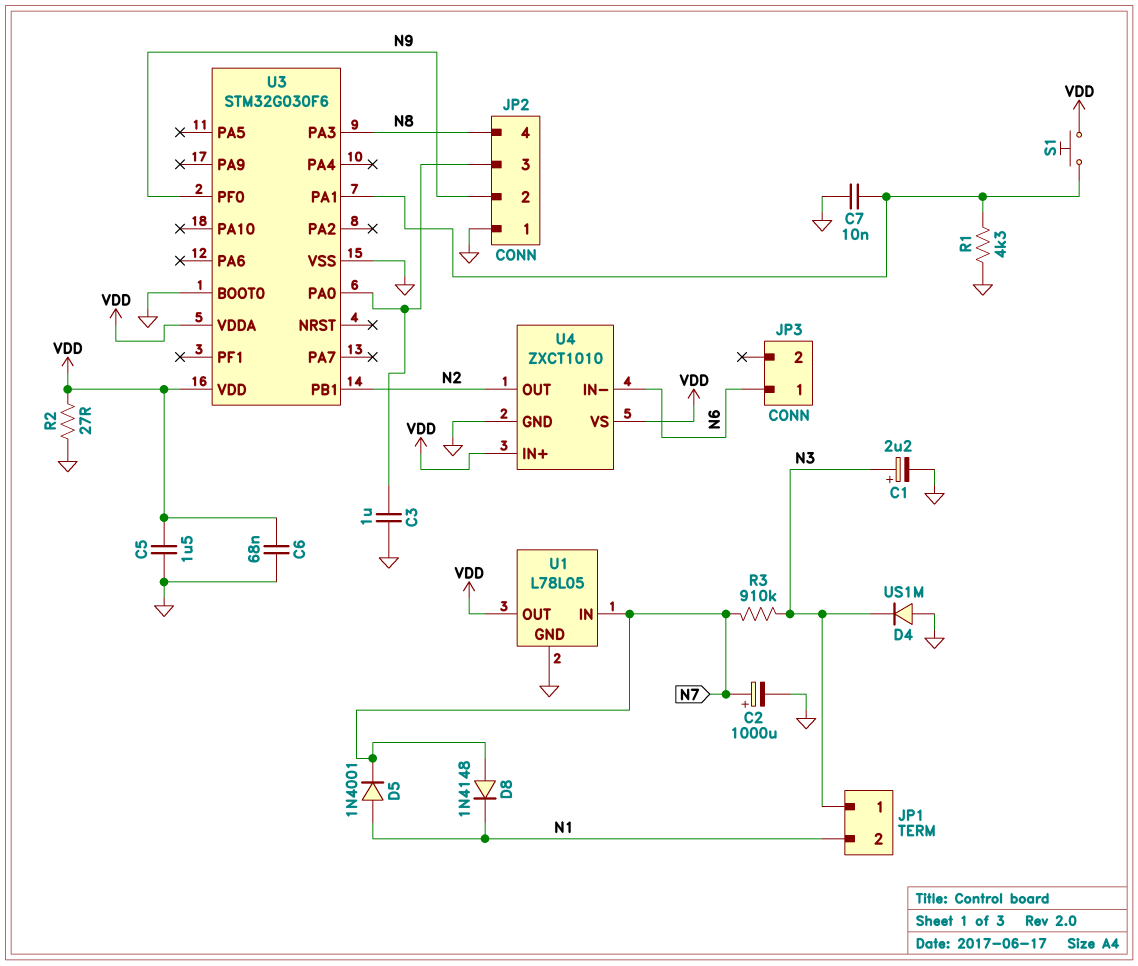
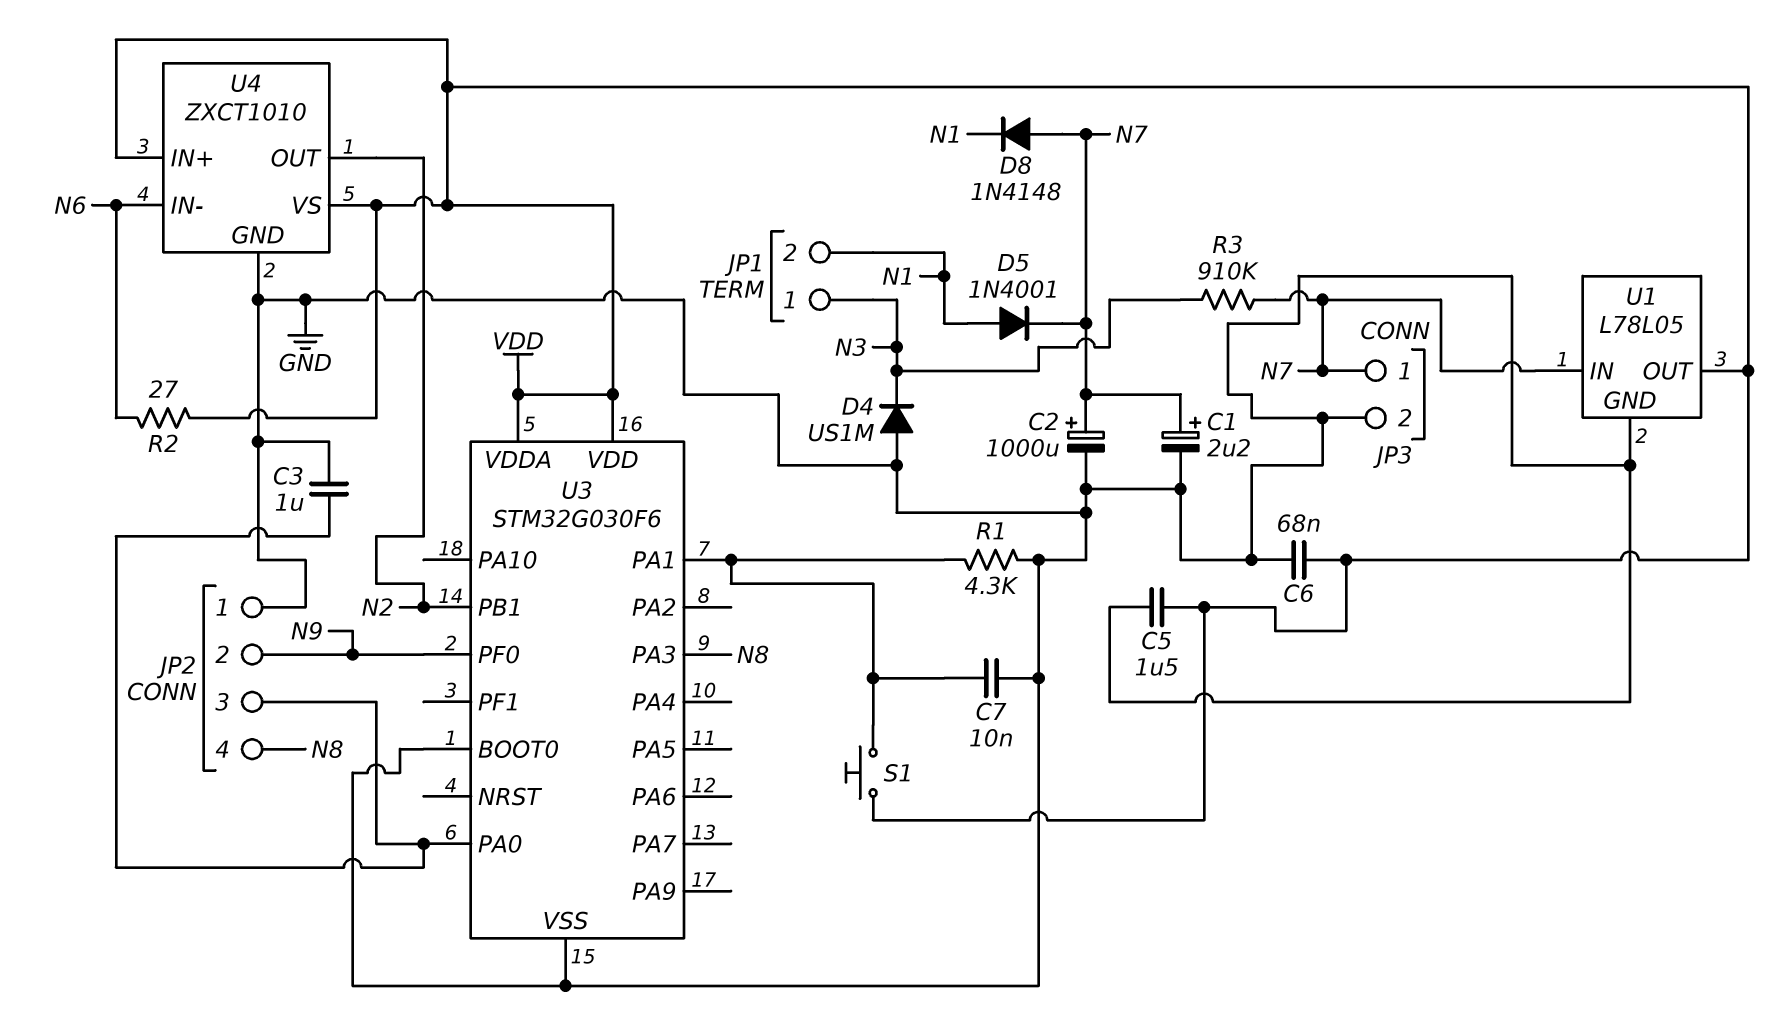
C1: 2.2uF (plus N3, minus GND) -> 2.2uF (plus N7, minus GND)
JP3 pin 1: N6 -> N7
JP3 pin 2: none -> GND
R2: 27 (GND, VDD) -> 27 (N6, VDD)

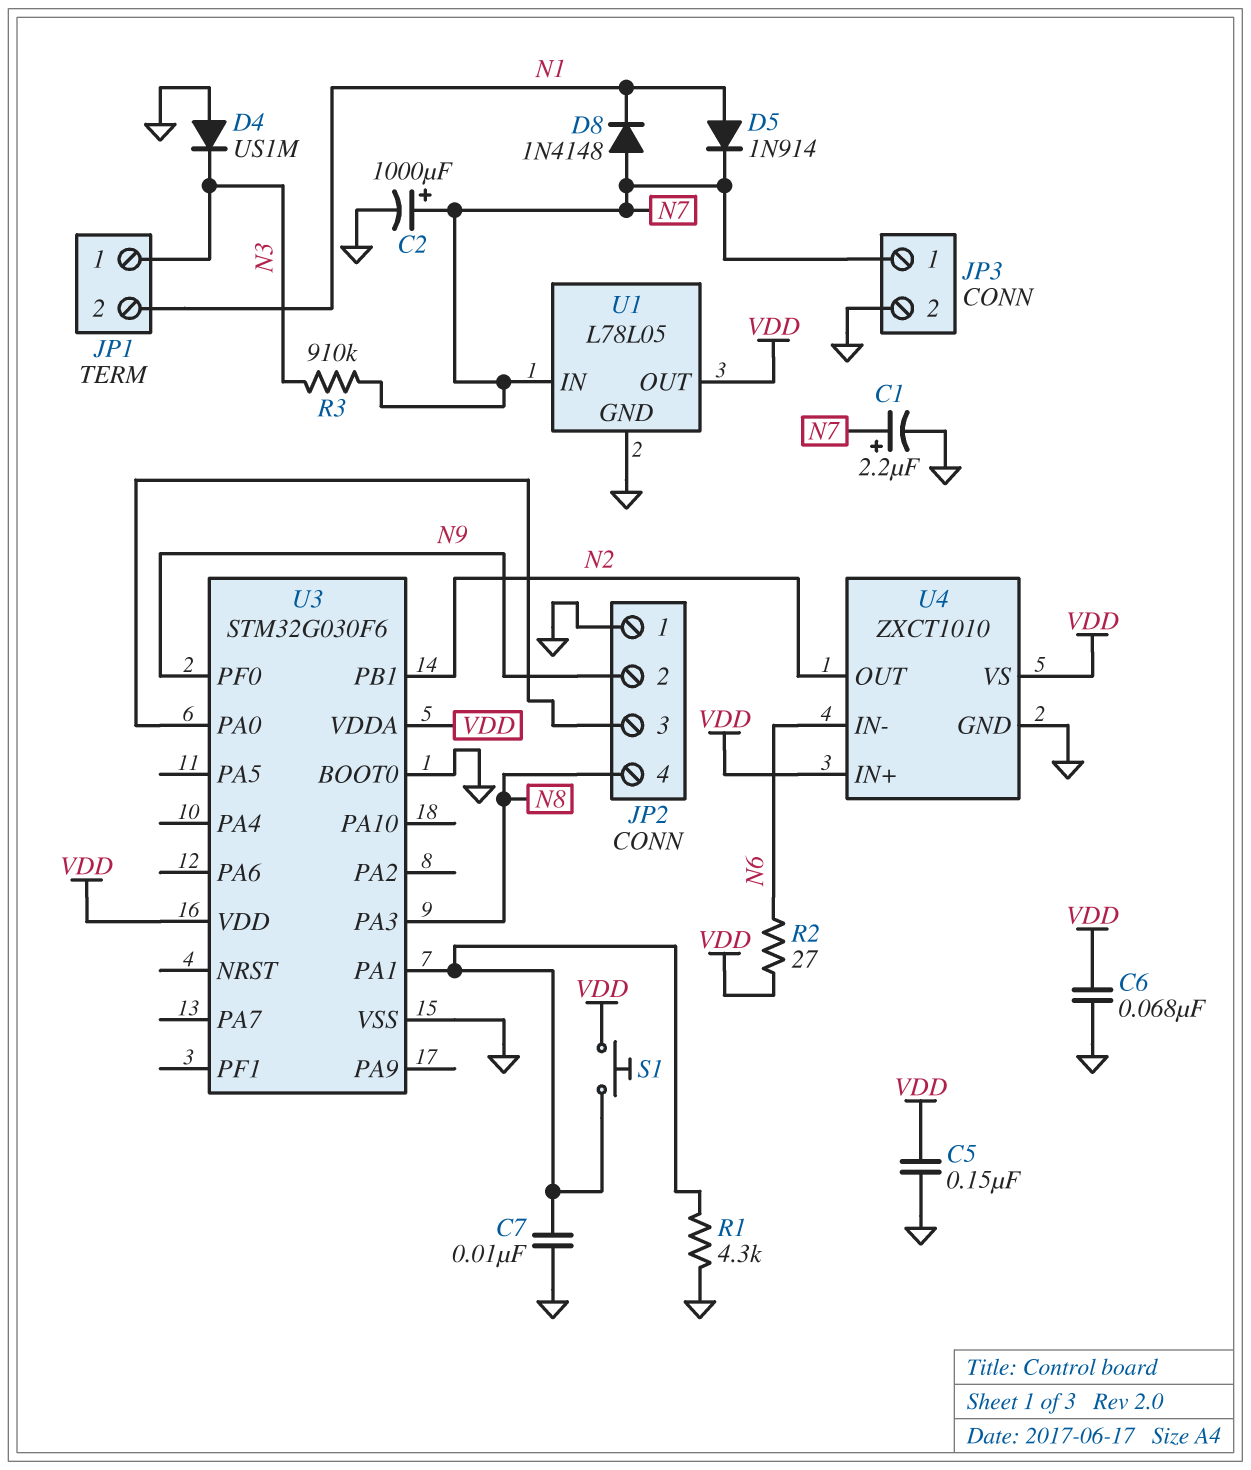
C3: 1uF (GND, JP2/3) -> none
C5: 1.5uF (GND, VDD) -> 150nF (GND, VDD)
D5: diode 1N4001 (A N1, K N7) -> diode 1N914 (A N1, K N7)

